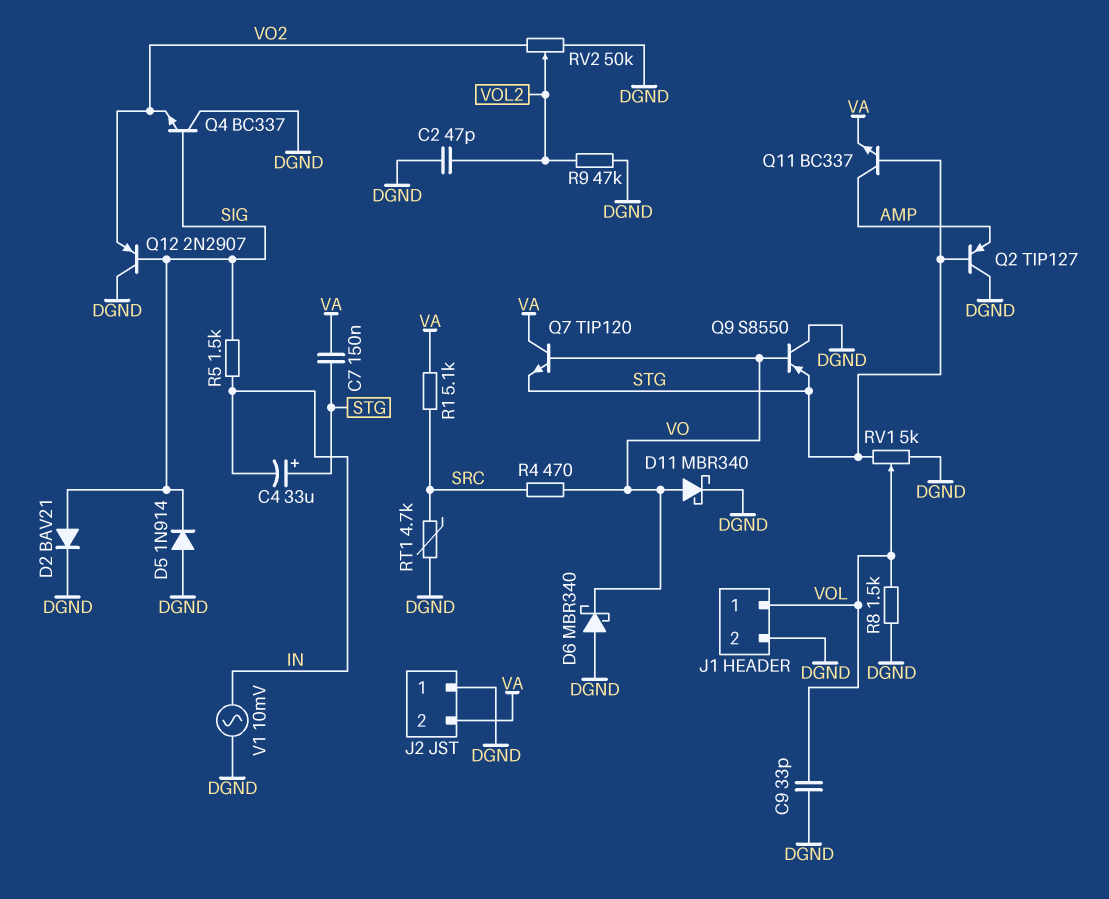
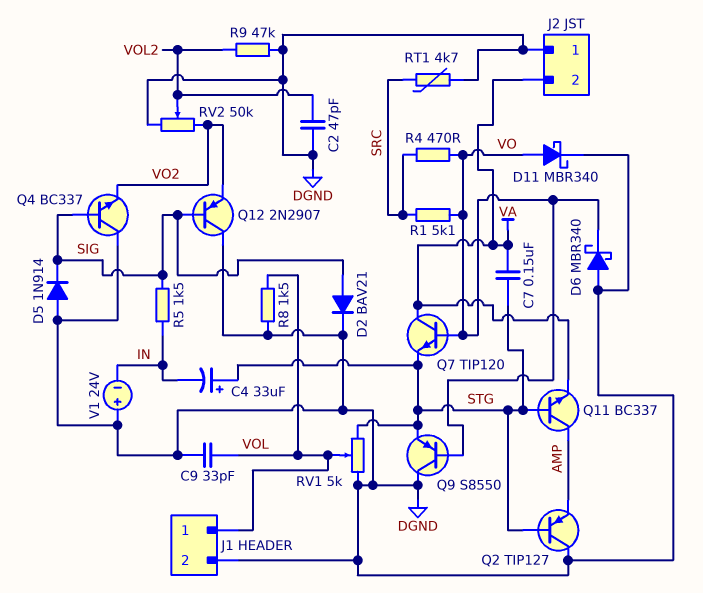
R1: 5.1k (SRC, VA) -> 5.1k (SRC, VO)
V1: AC 10mV (DGND, IN) -> 24V (plus DGND, minus IN)

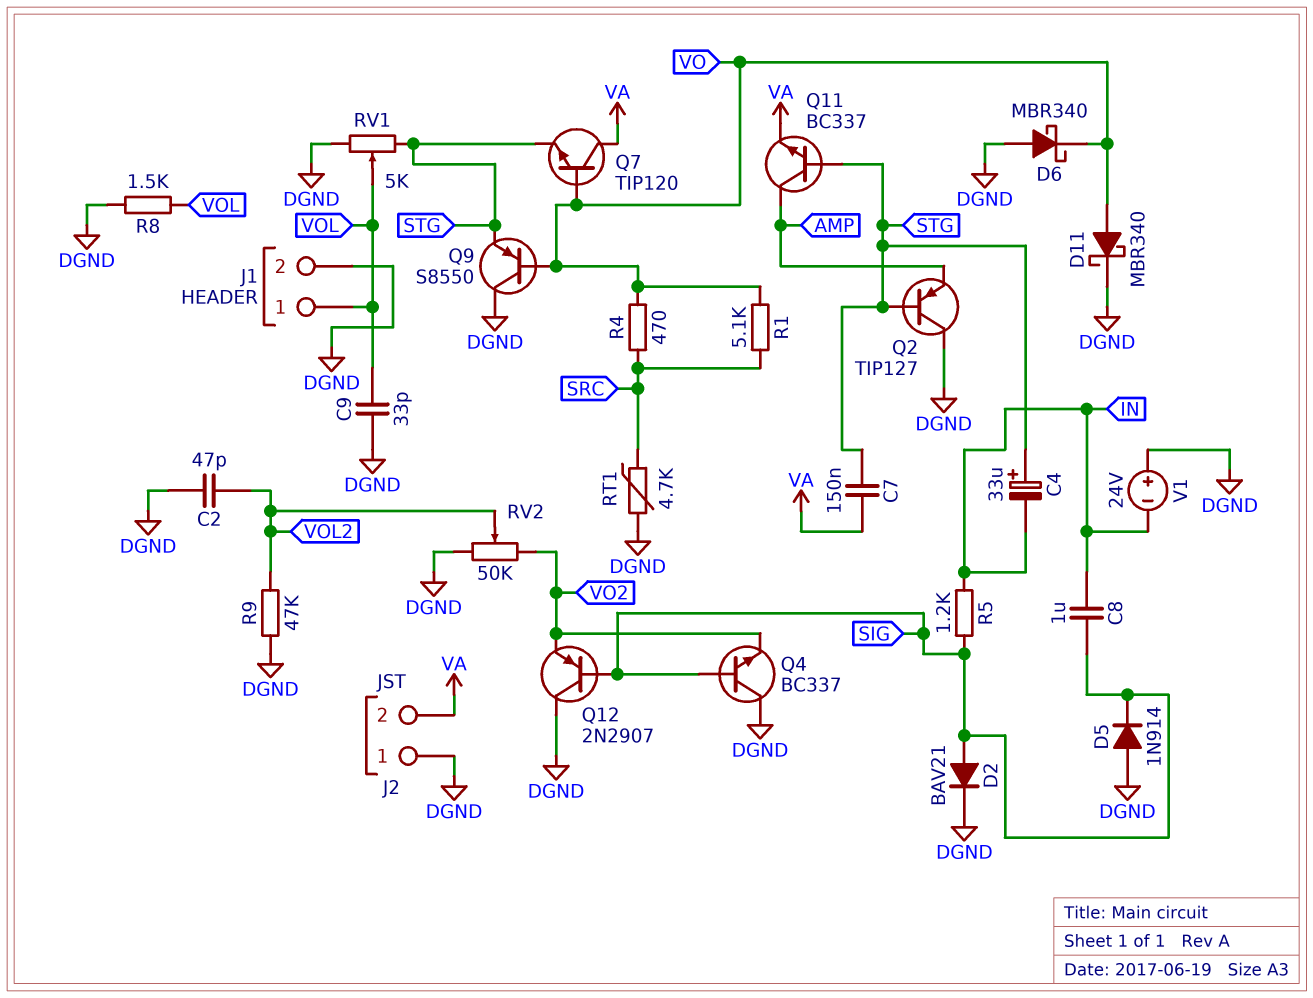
C8: none -> 1uF (IN, SIG)
R5: 1.5k (IN, SIG) -> 1.2k (IN, SIG)

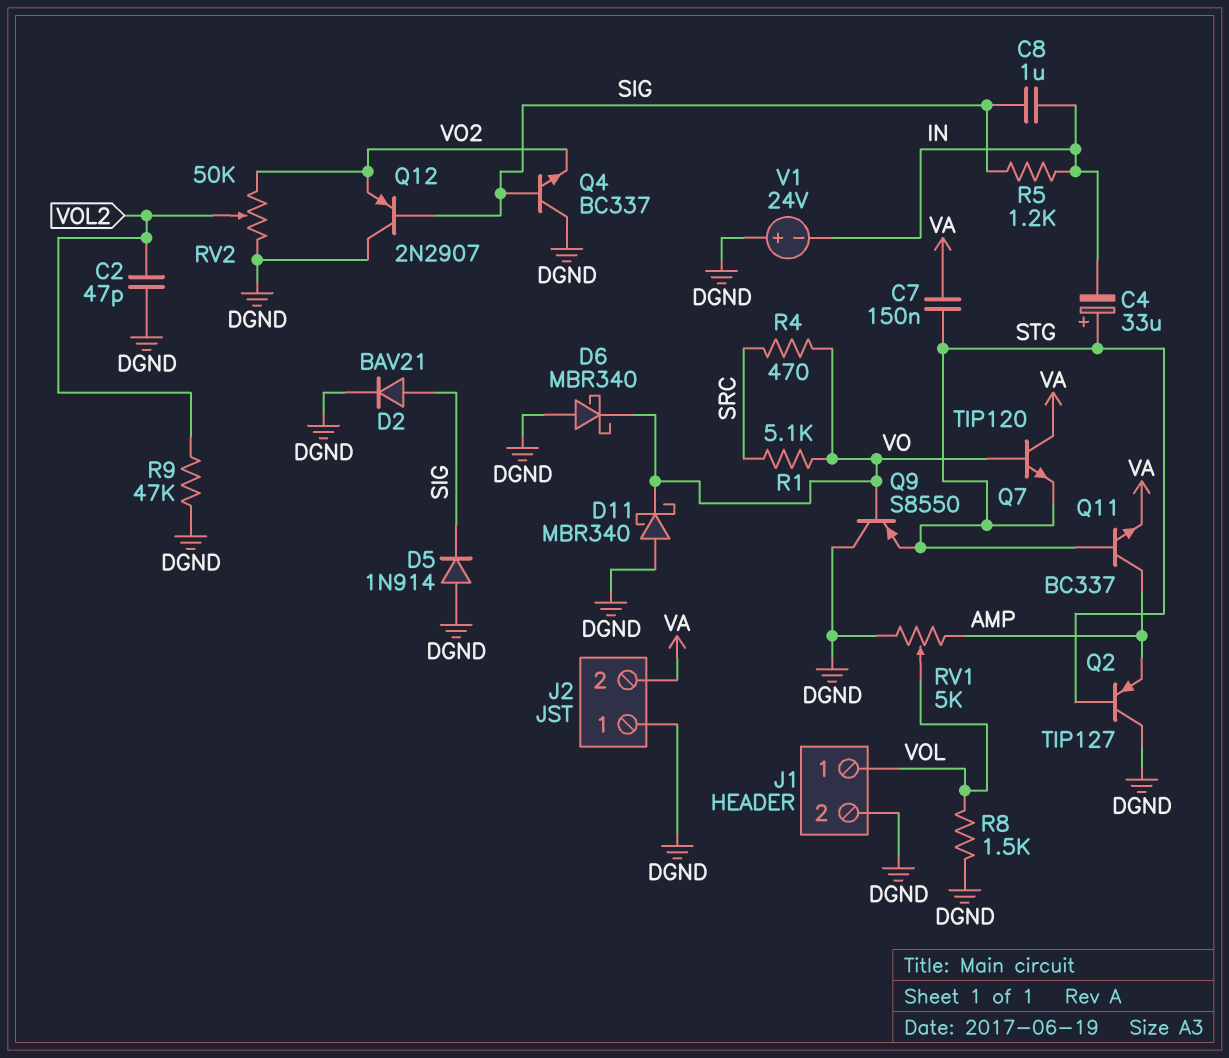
C9: 33pF (DGND, VOL) -> none
D11: schottky MBR340 (A VO, K DGND) -> schottky MBR340 (A DGND, K VO)
RT1: 4.7k (DGND, SRC) -> none
RV1: 5k (DGND, STG, wiper VOL) -> 5k (AMP, DGND, wiper VOL)

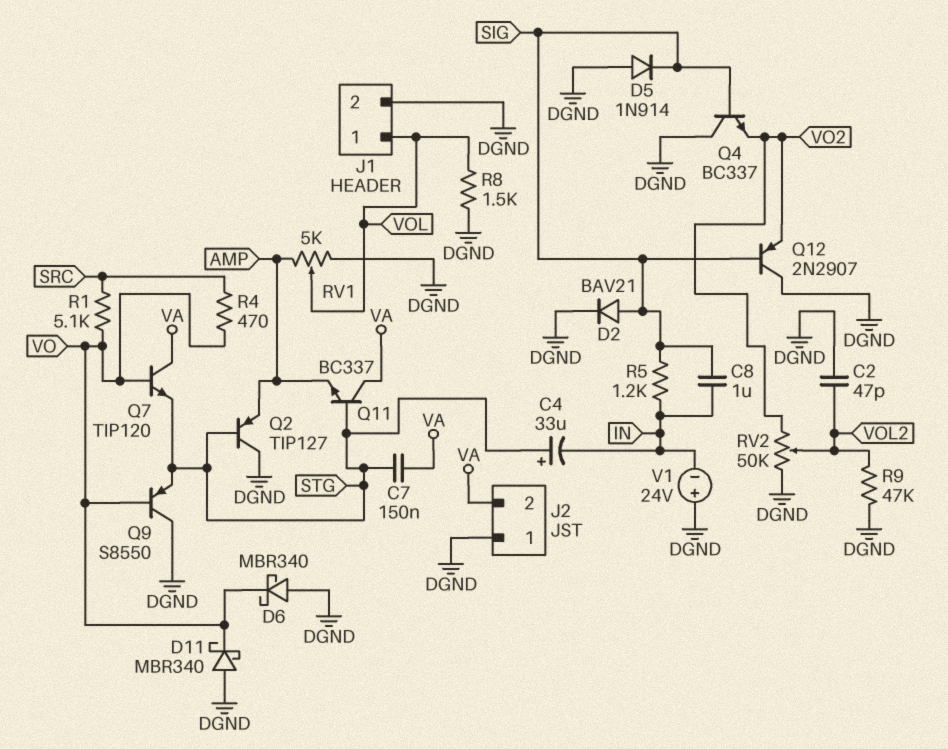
Q11: NPN BC337 (B STG, C AMP, E VA) -> NPN BC337 (B STG, C VA, E AMP)

